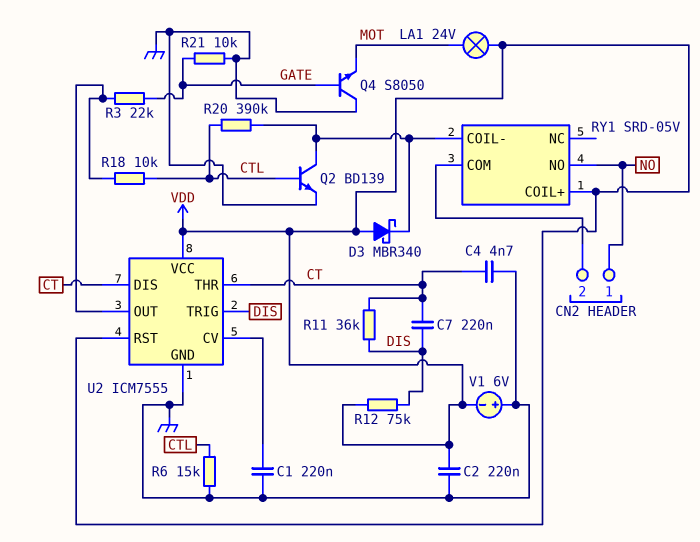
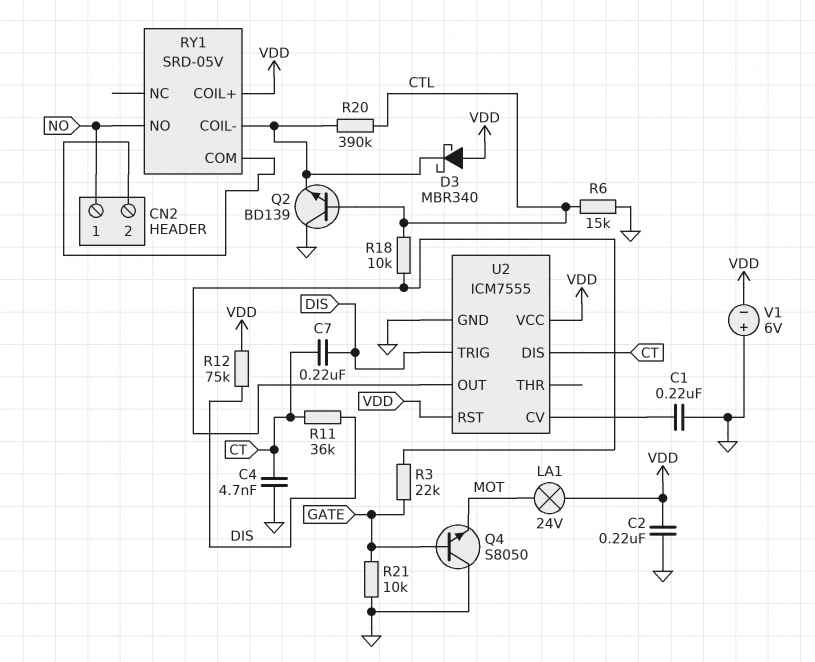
Q2: NPN BD139 (B CTL, C RY1/COIL-, E GND) -> NPN BD139 (B CTL, C GND, E RY1/COIL-)
U2 pin THR: CT -> none

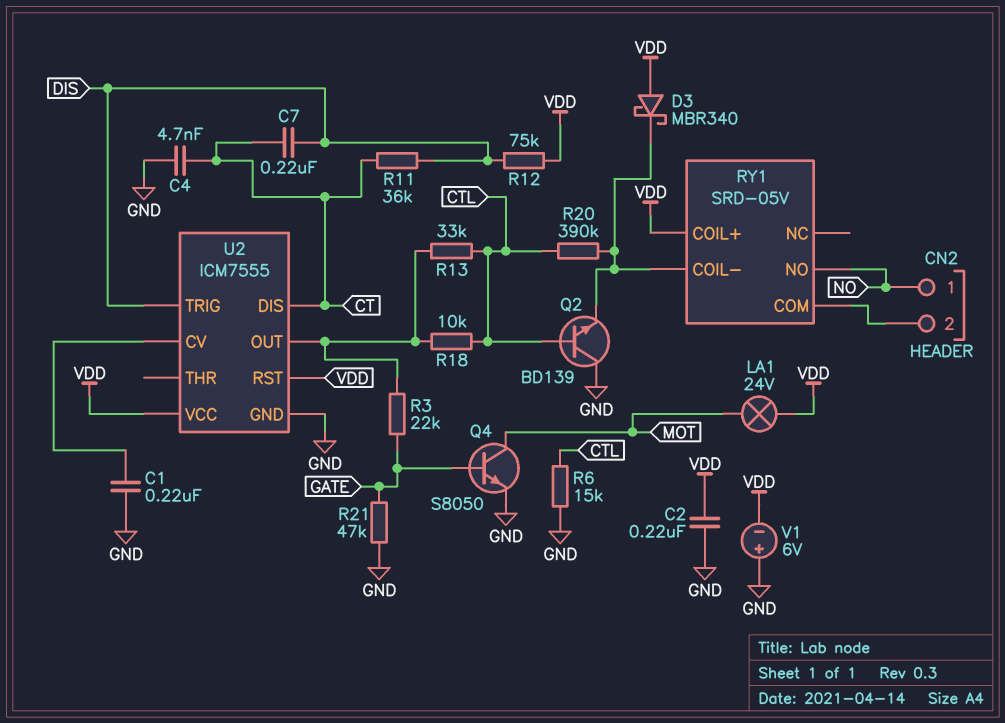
Q4: NPN S8050 (B GATE, C GND, E MOT) -> NPN S8050 (B GATE, C MOT, E GND)
R13: none -> 33k (CTL, U2/OUT)
R21: 10k (GATE, GND) -> 47k (GATE, GND)

